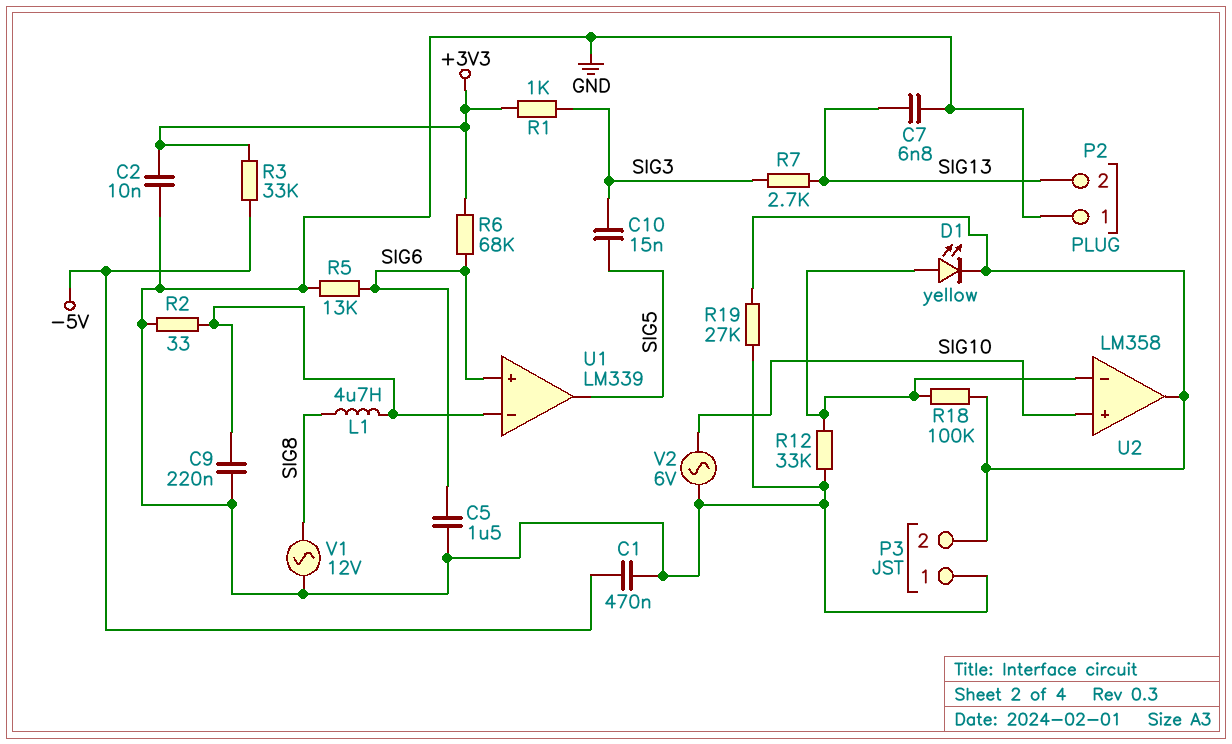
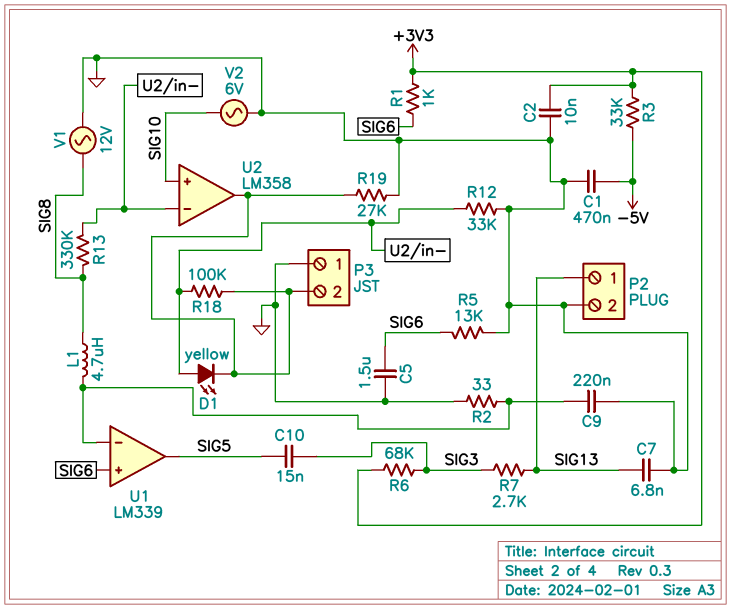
P2 pin 1: GND -> SIG13
P2 pin 2: SIG13 -> GND
R1: 1k (+3V3, SIG3) -> 1k (+3V3, SIG6)
R6: 68k (+3V3, SIG6) -> 68k (+3V3, SIG3)
R13: none -> 330k (SIG8, U2/in-)

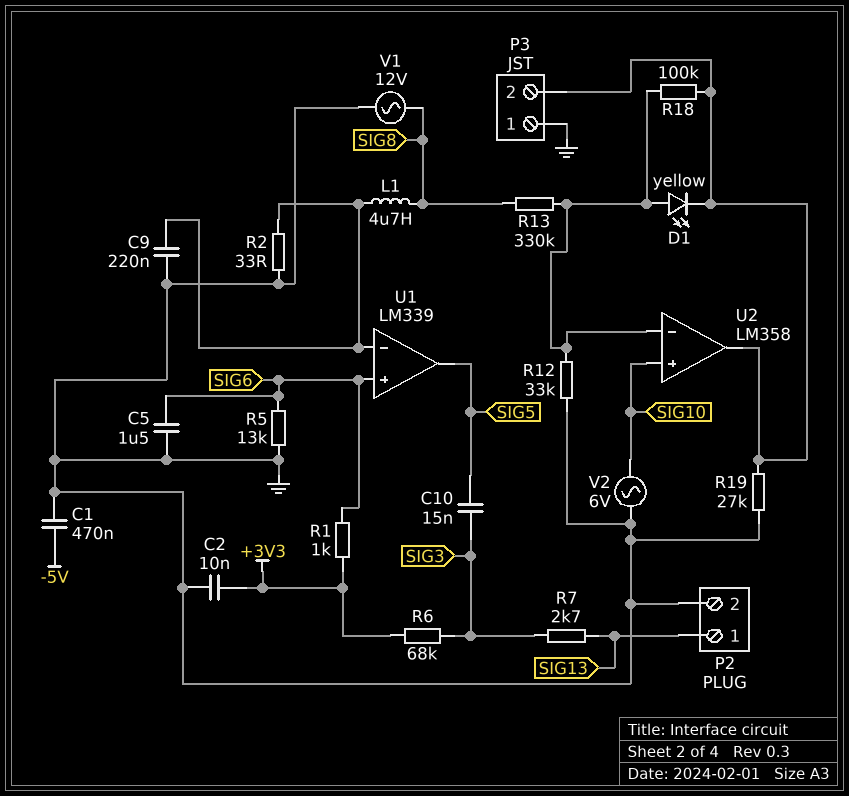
C7: 6.8nF (GND, SIG13) -> none
R3: 33k (+3V3, -5V) -> none

